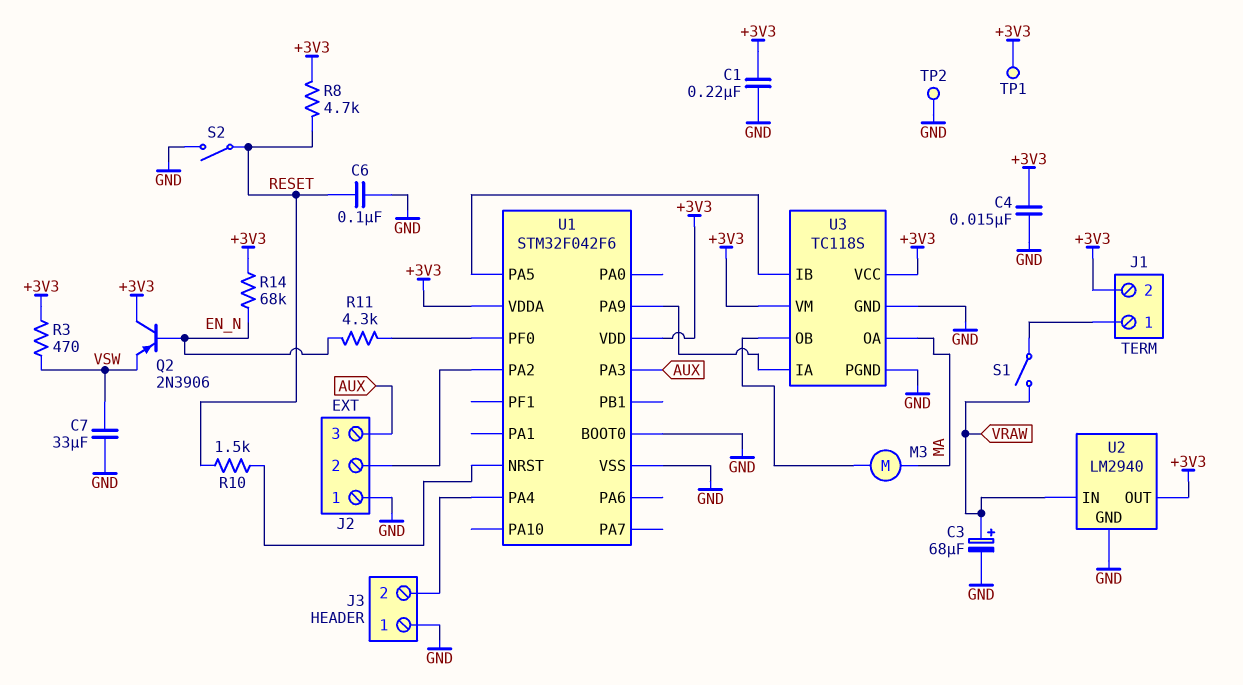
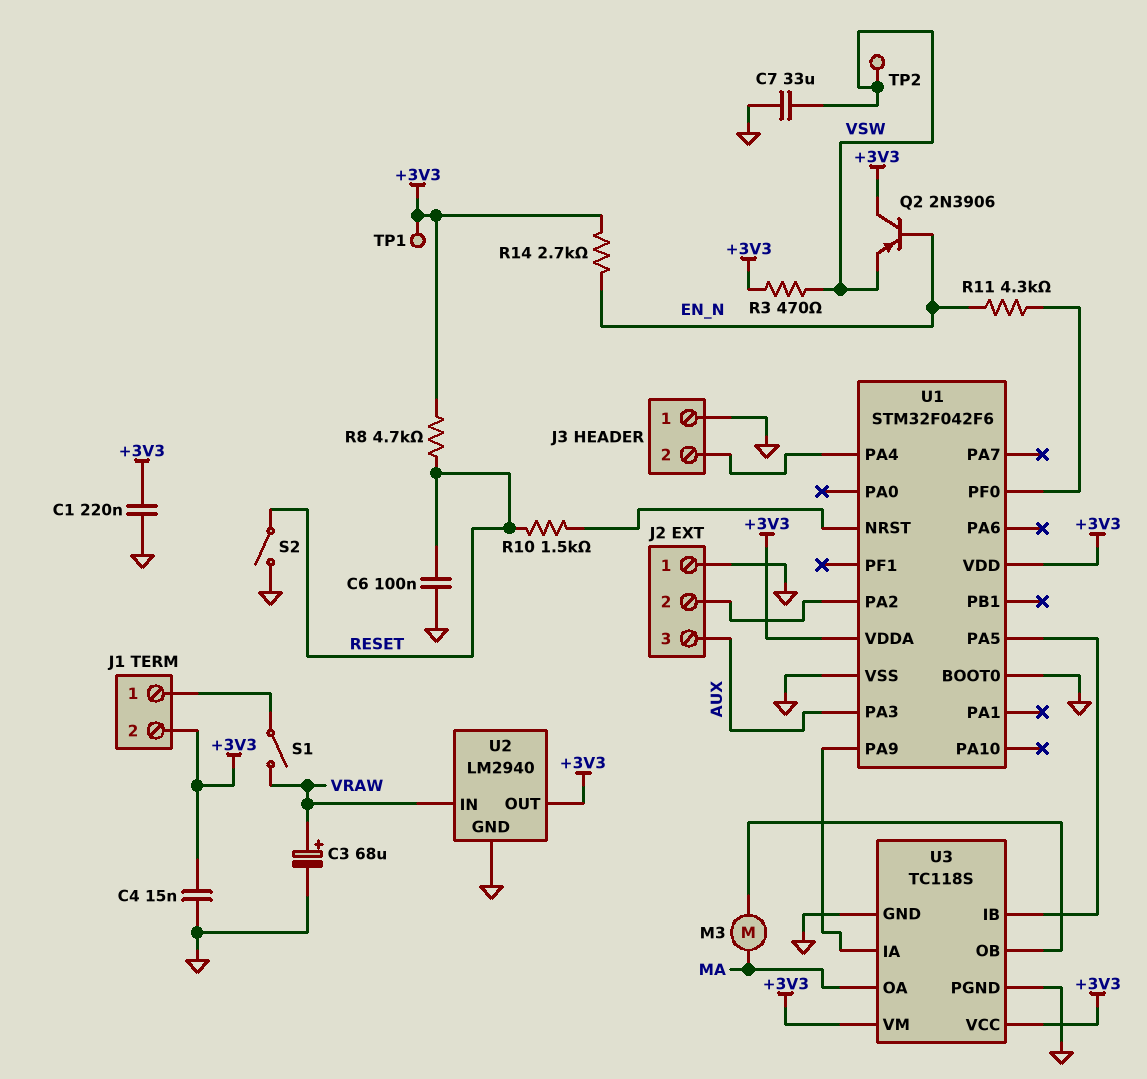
R14: 68k (+3V3, EN_N) -> 2.7k (+3V3, EN_N)
TP2: test point (GND) -> test point (VSW)

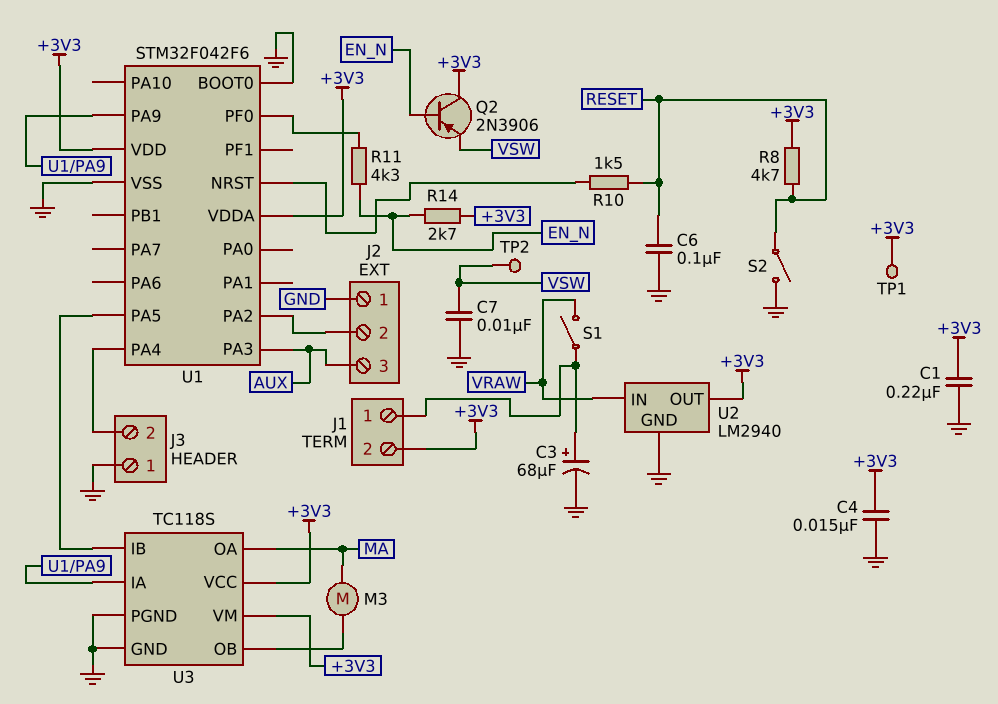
C3: 68uF (plus VRAW, minus GND) -> 68uF (plus J1/1, minus GND)
C7: 33uF (GND, VSW) -> 10nF (GND, VSW)
R3: 470 (+3V3, VSW) -> none

